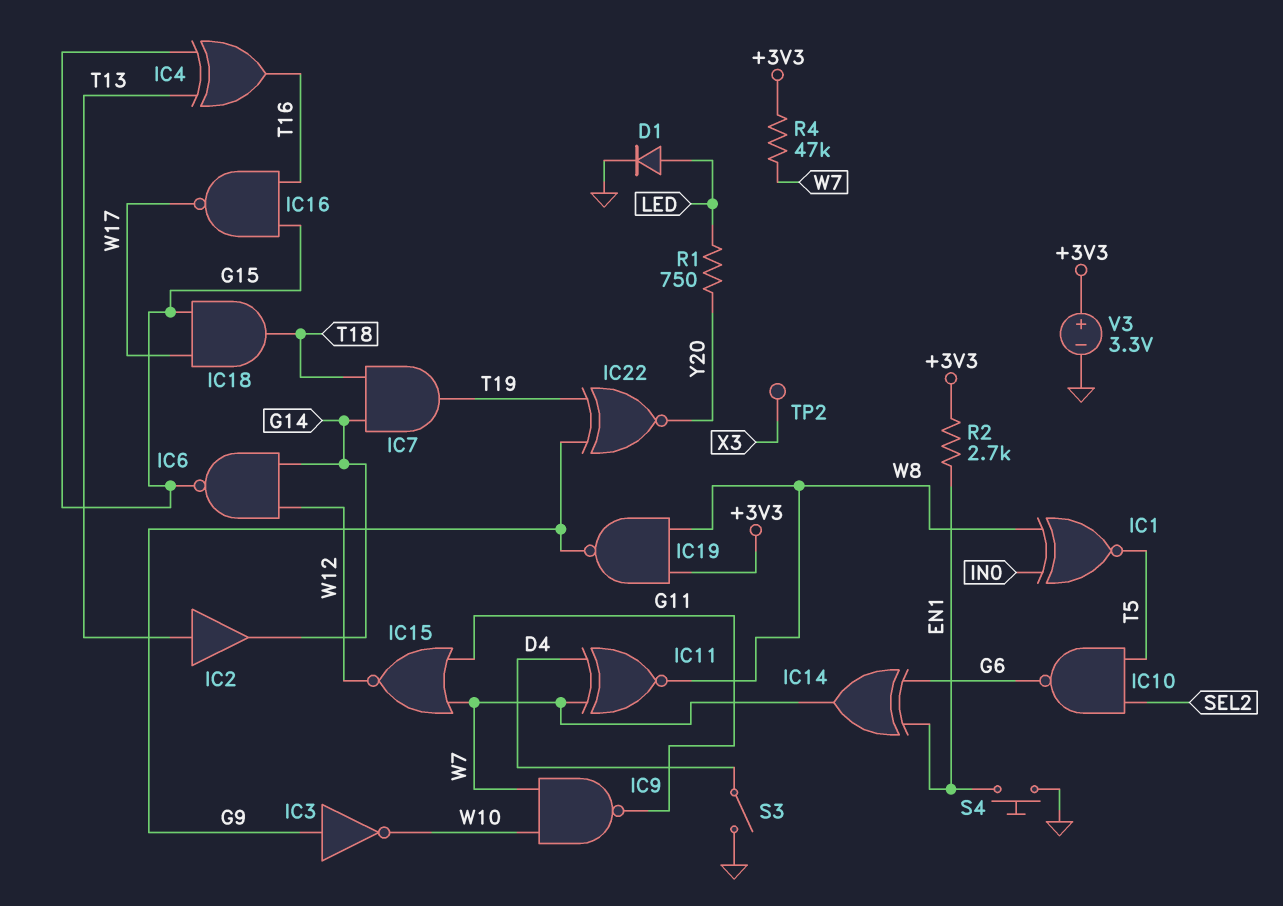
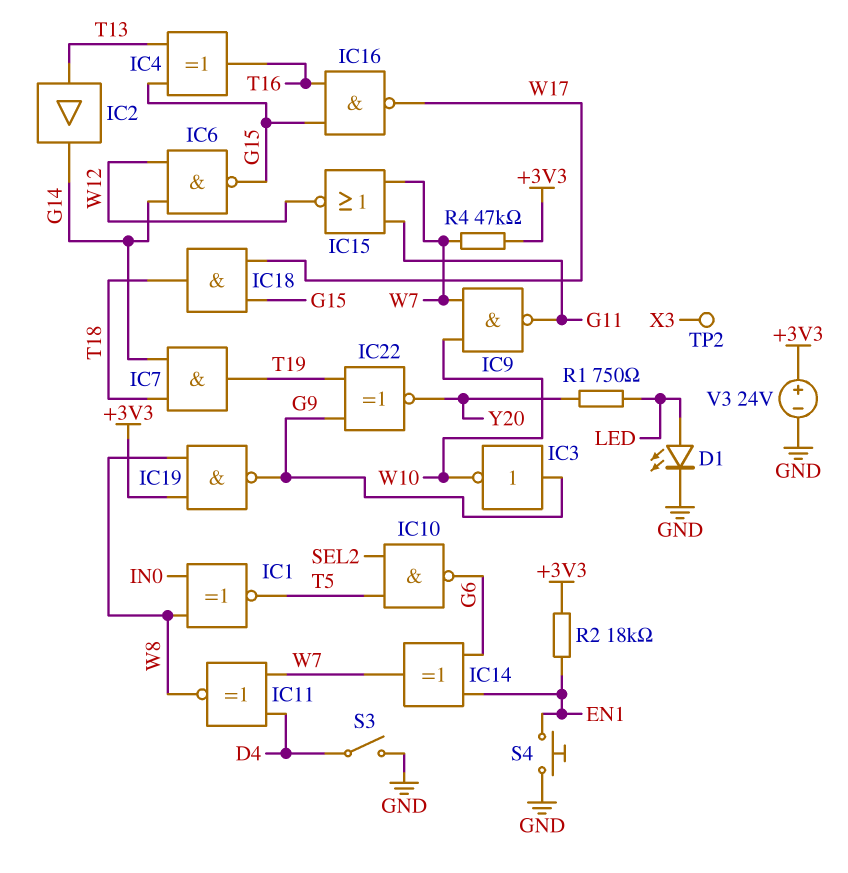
D1: diode (A LED, K GND) -> LED (A LED, K GND)
R2: 2.7k (+3V3, EN1) -> 18k (+3V3, EN1)
V3: 3.3V (plus +3V3, minus GND) -> 24V (plus +3V3, minus GND)

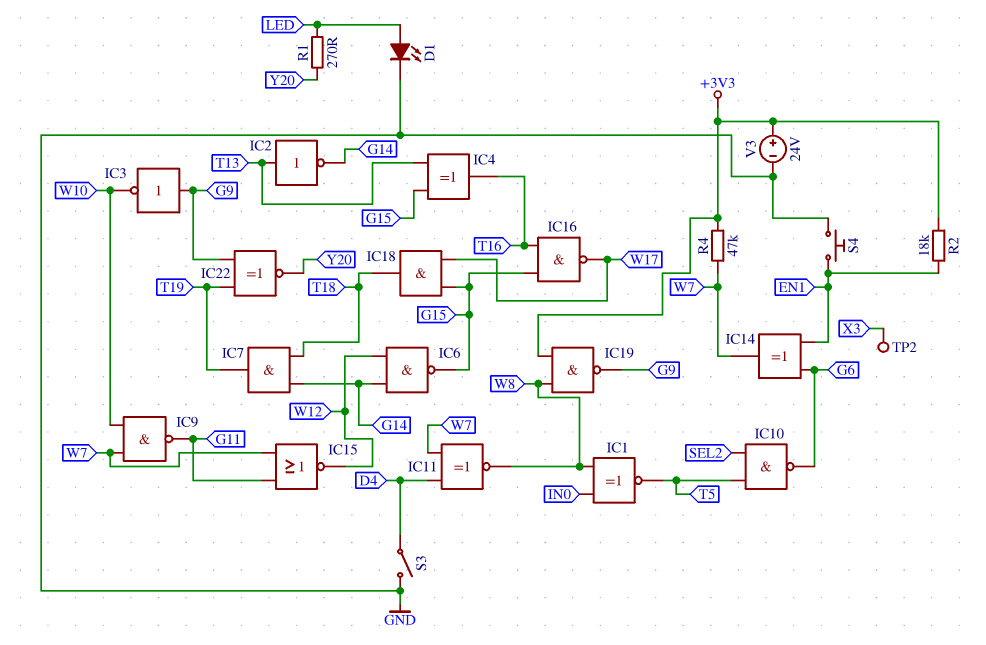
IC2: buffer (in T13, out G14) -> NOT (in T13, out G14)
R1: 750 (LED, Y20) -> 270 (LED, Y20)

